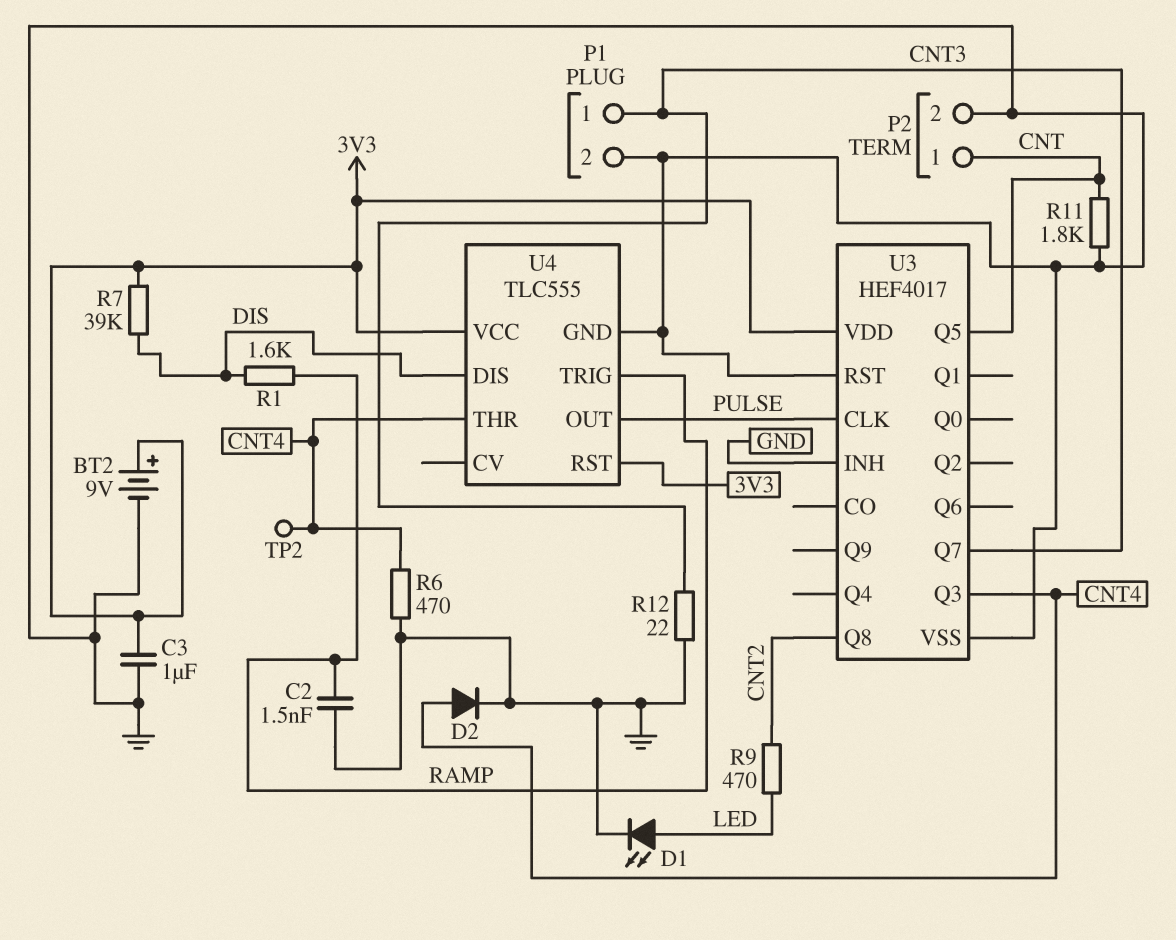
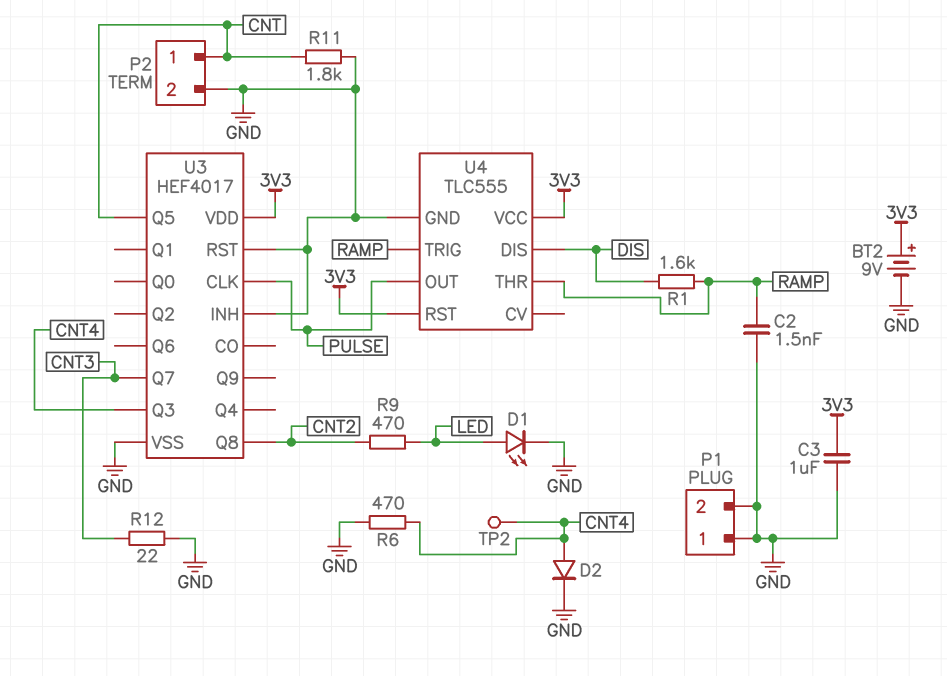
P1 pin 1: CNT3 -> GND
R7: 39k (3V3, DIS) -> none
U4 pin THR: CNT4 -> RAMP

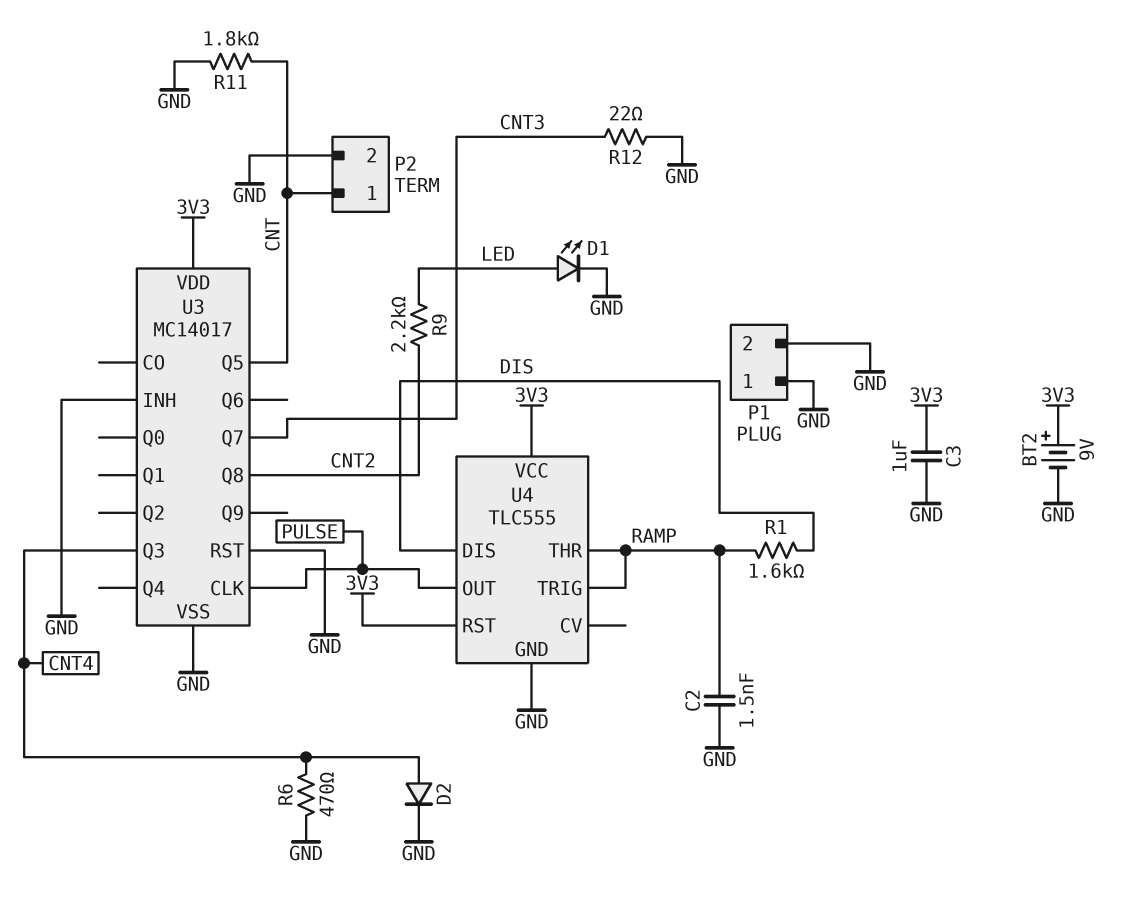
R9: 470 (CNT2, LED) -> 2.2k (CNT2, LED)
TP2: test point (CNT4) -> none
U3: HEF4017 -> MC14017

